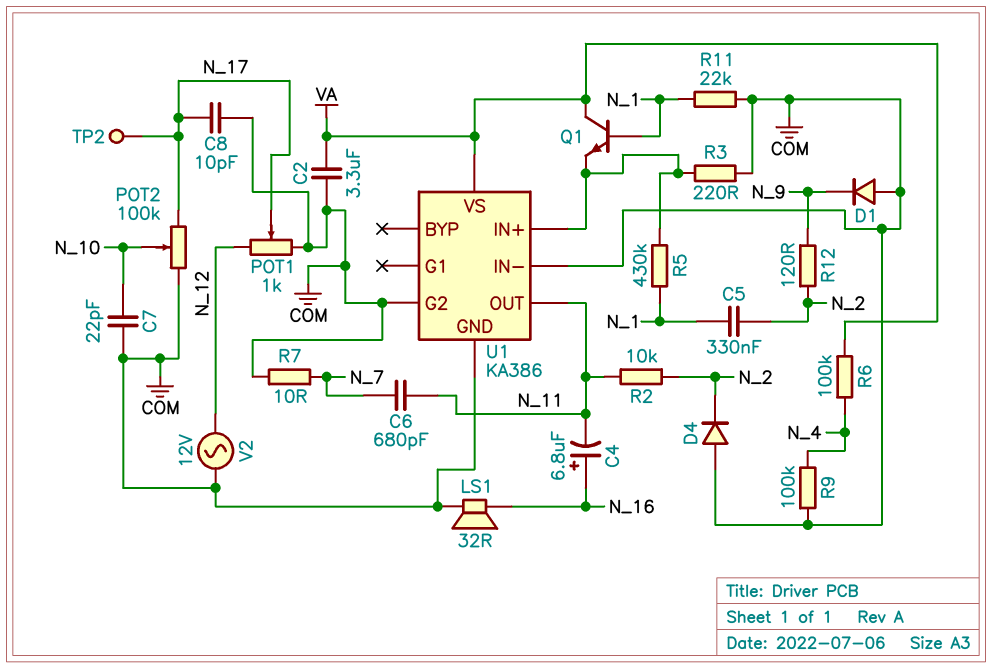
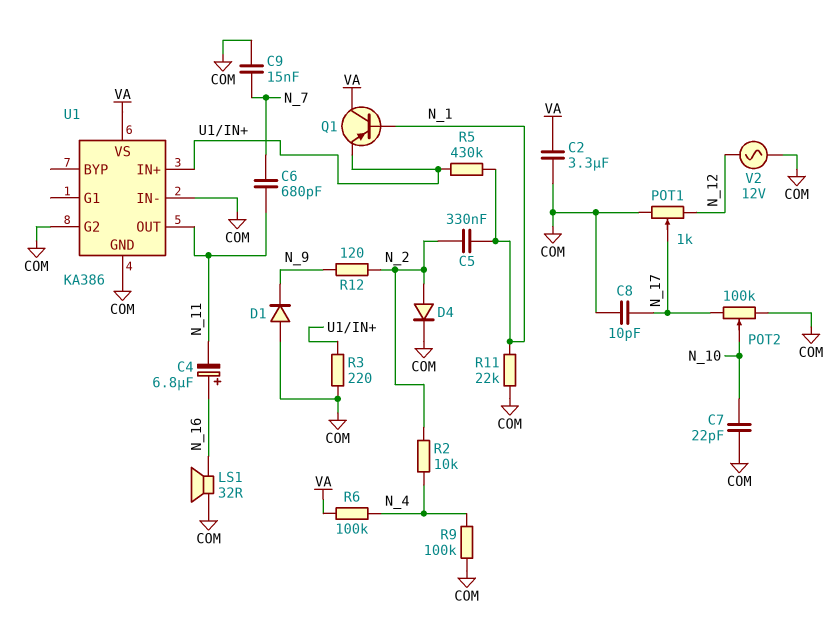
C9: none -> 15nF (COM, N_7)
D4: diode (A COM, K N_2) -> diode (A N_2, K COM)
Q1: NPN (B N_1, C VA, E U1/IN+) -> PNP (B N_1, C VA, E U1/IN+)
R2: 10k (N_2, N_11) -> 10k (N_2, N_4)
R7: 10 (COM, N_7) -> none
TP2: test point (N_17) -> none

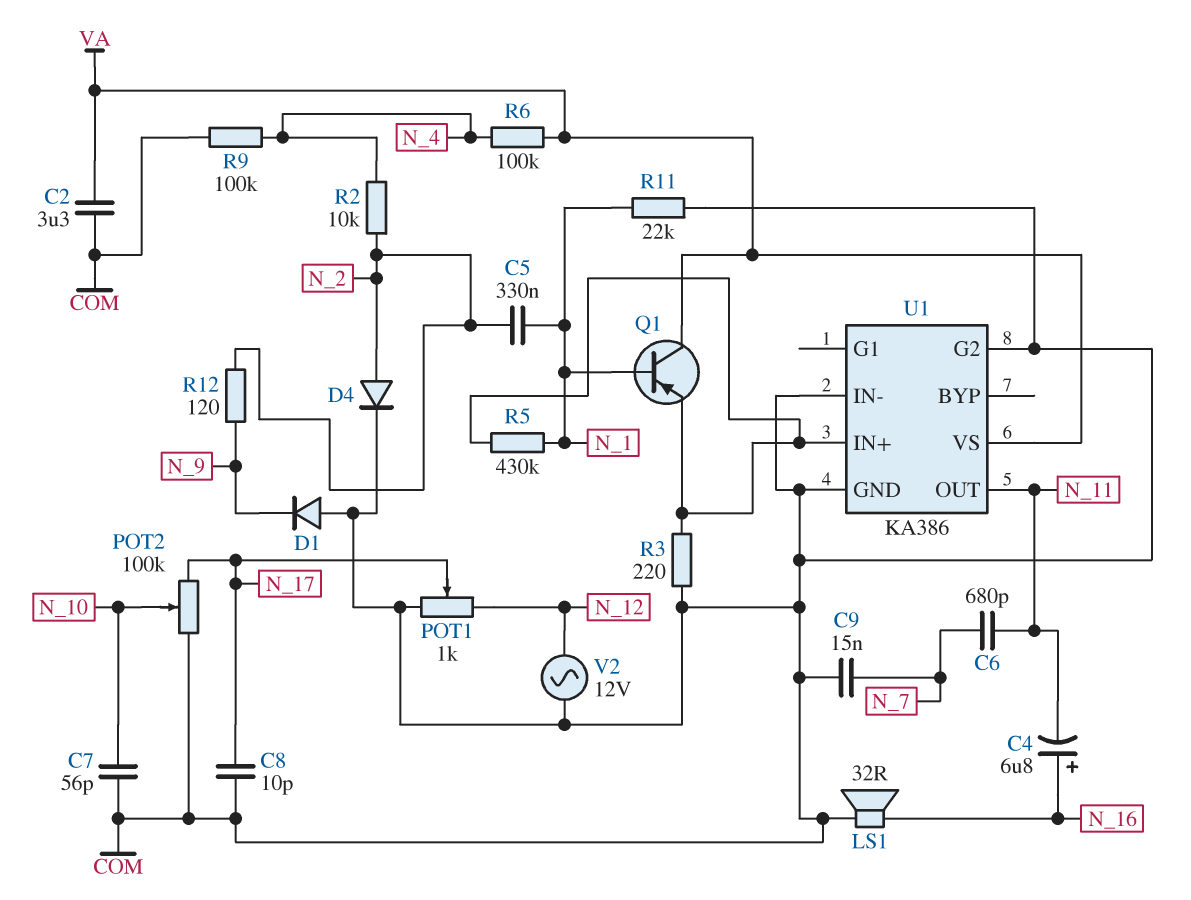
C7: 22pF (COM, N_10) -> 56pF (COM, N_10)

